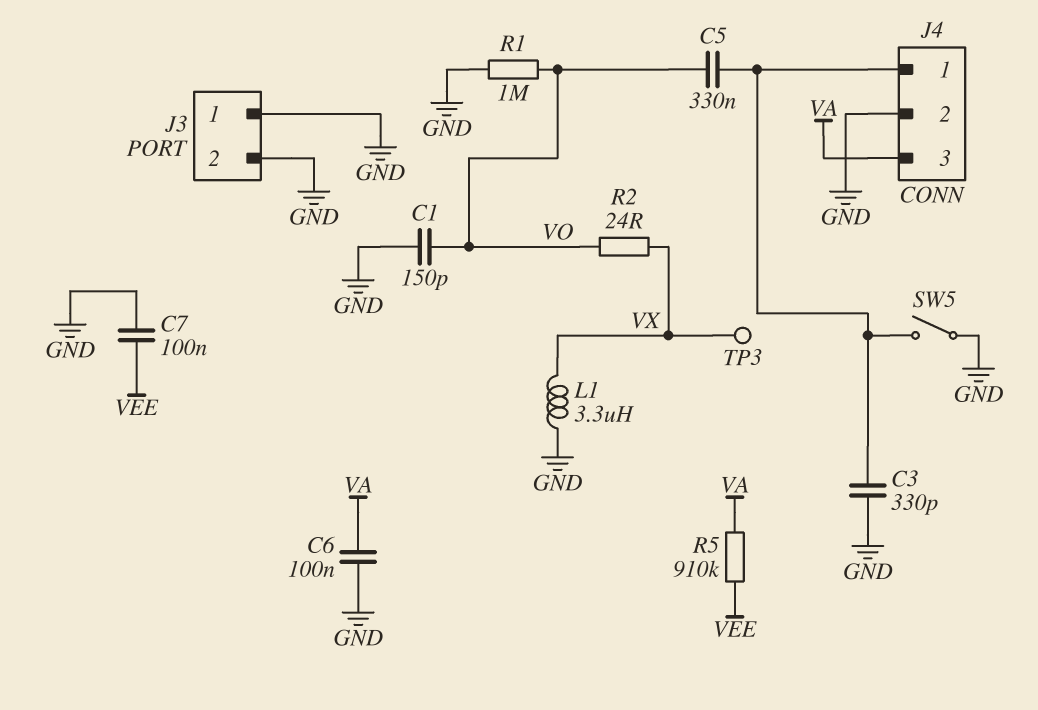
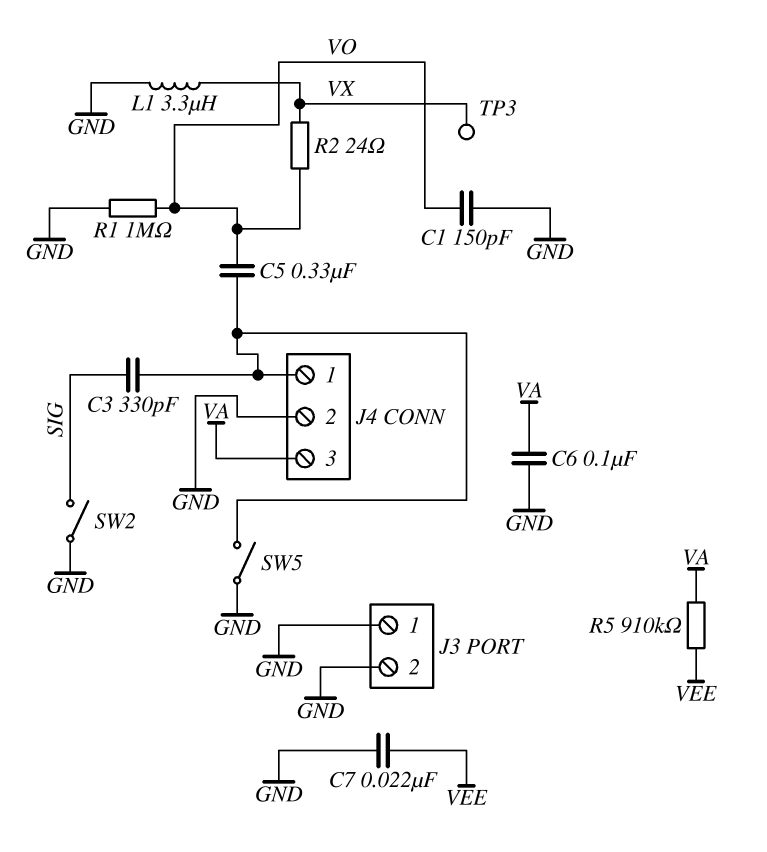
C3: 330pF (GND, J4/1) -> 330pF (J4/1, SIG)
C7: 100nF (GND, VEE) -> 22nF (GND, VEE)
SW2: none -> switch (GND, SIG)

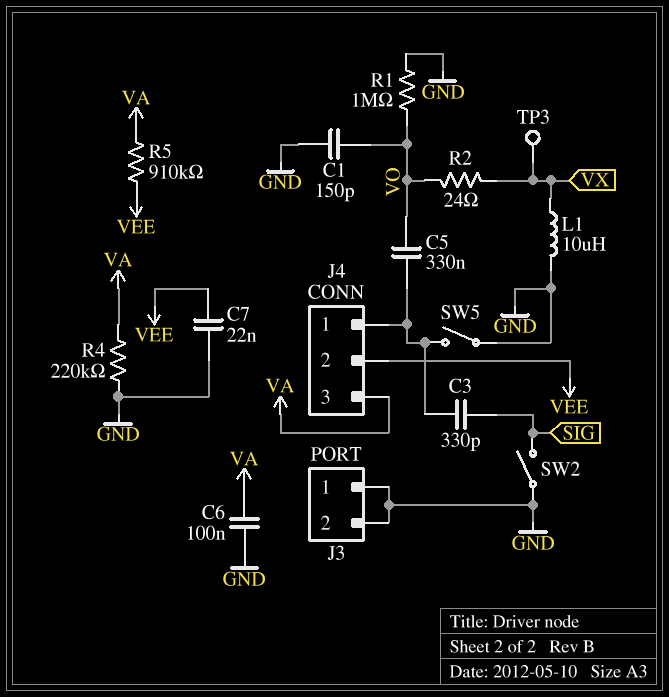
J4 pin 2: GND -> VEE
L1: 3.3uH (GND, VX) -> 10uH (GND, VX)
R4: none -> 220k (GND, VA)

